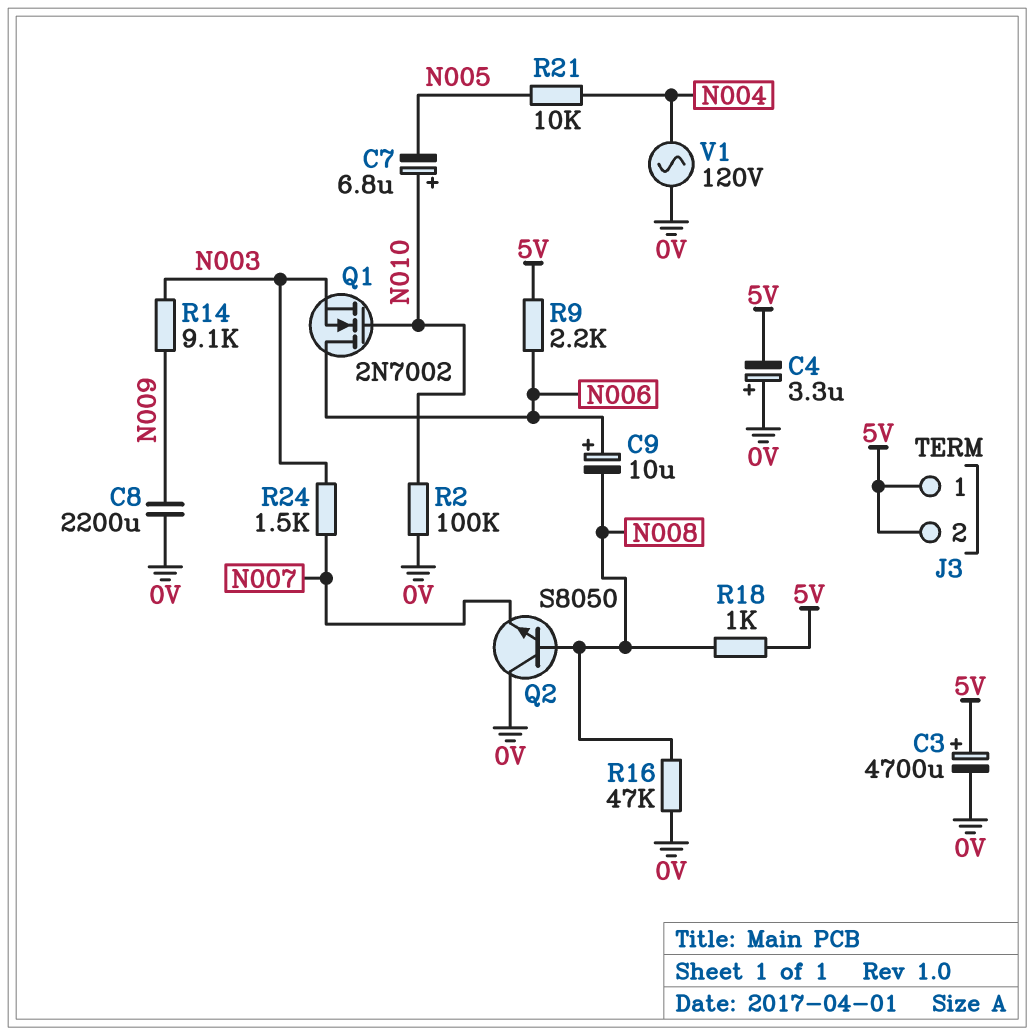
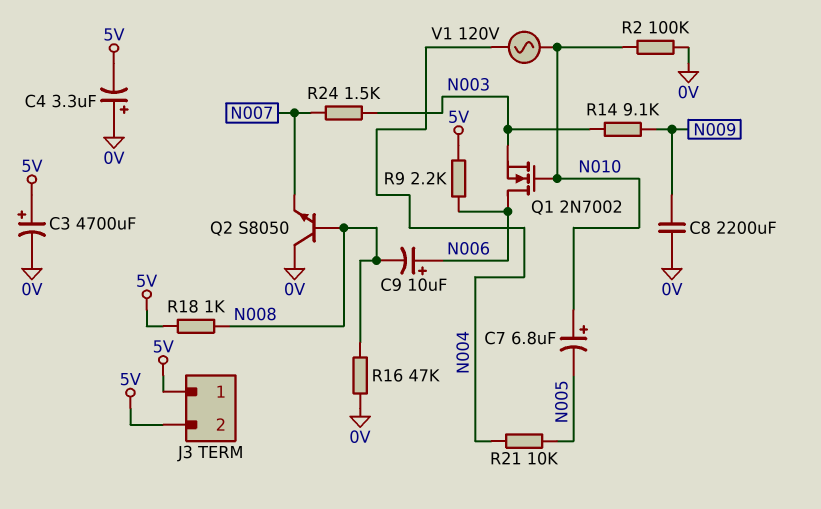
V1: AC 120V (0V, N004) -> AC 120V (N004, N010)

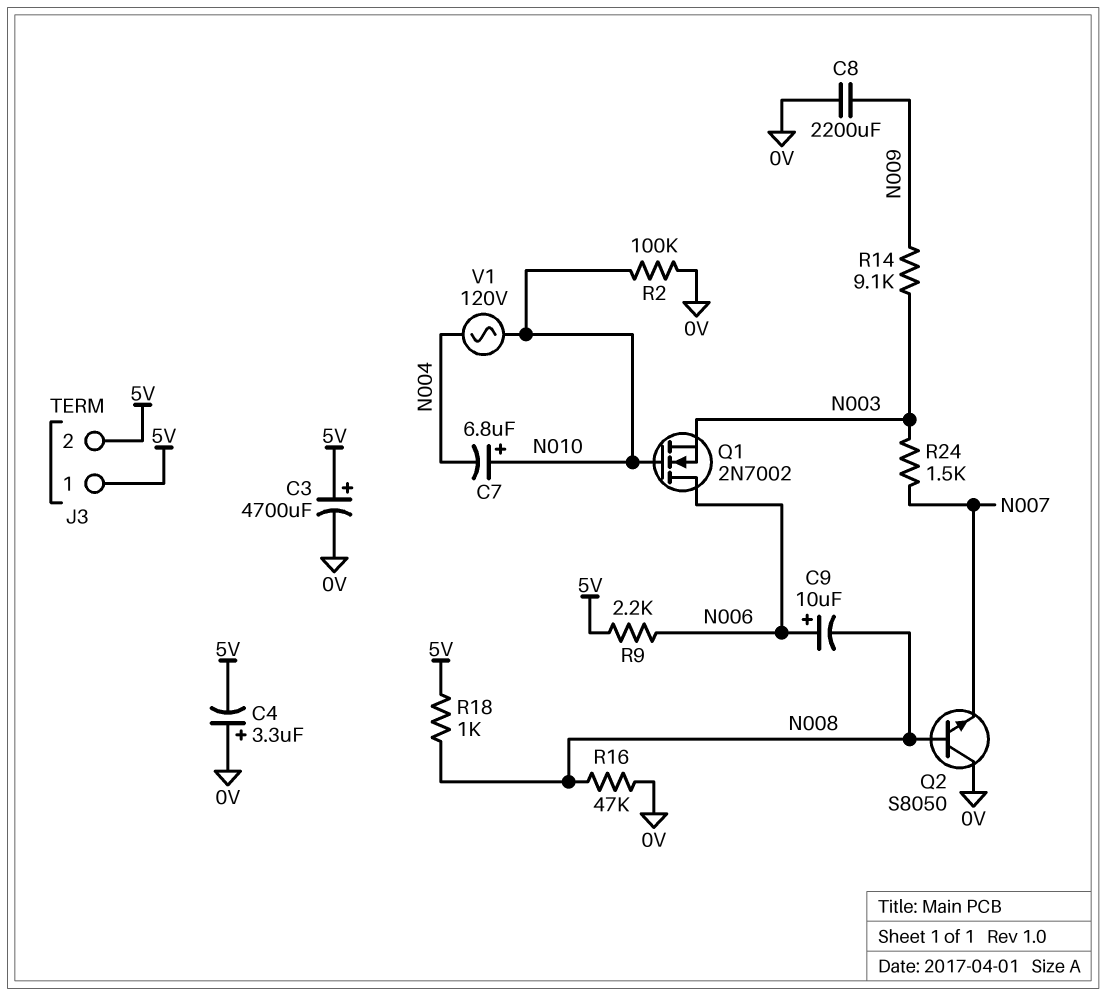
C7: 6.8uF (plus N010, minus N005) -> 6.8uF (plus N010, minus N004)
R21: 10k (N004, N005) -> none

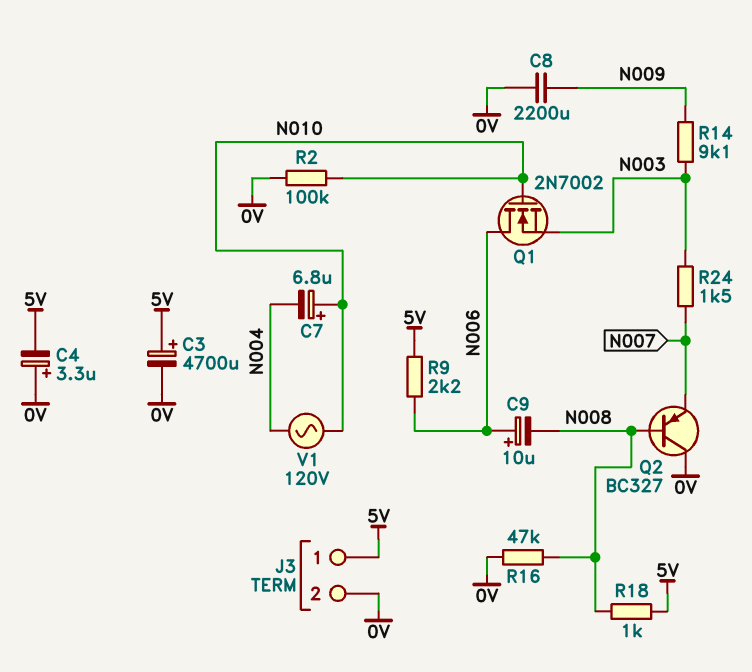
J3 pin 2: 5V -> 0V
Q2: NPN S8050 (B N008, C 0V, E N007) -> PNP BC327 (B N008, C 0V, E N007)

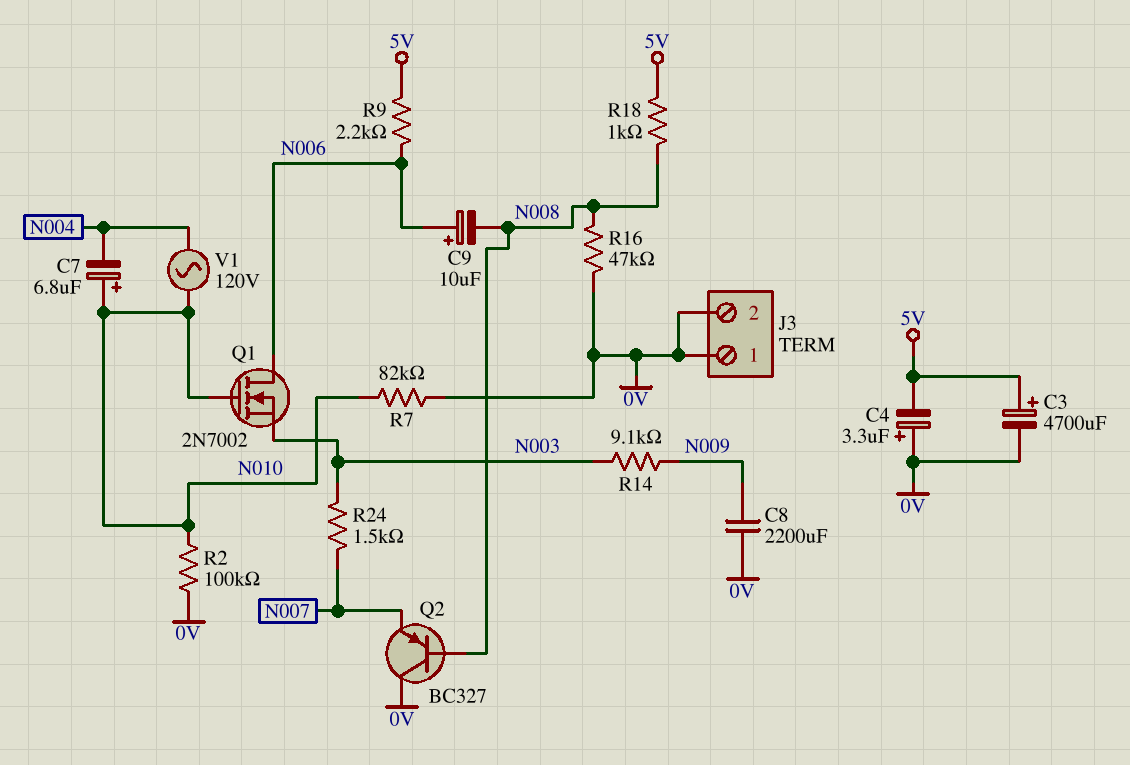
J3 pin 1: 5V -> 0V
R7: none -> 82k (0V, N010)

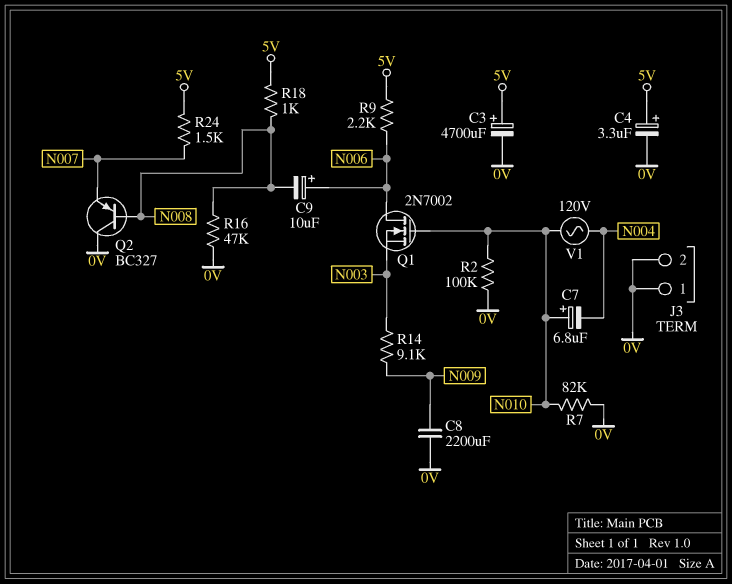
C4: 3.3uF (plus 0V, minus 5V) -> 3.3uF (plus 5V, minus 0V)
R24: 1.5k (N003, N007) -> 1.5k (5V, N007)

